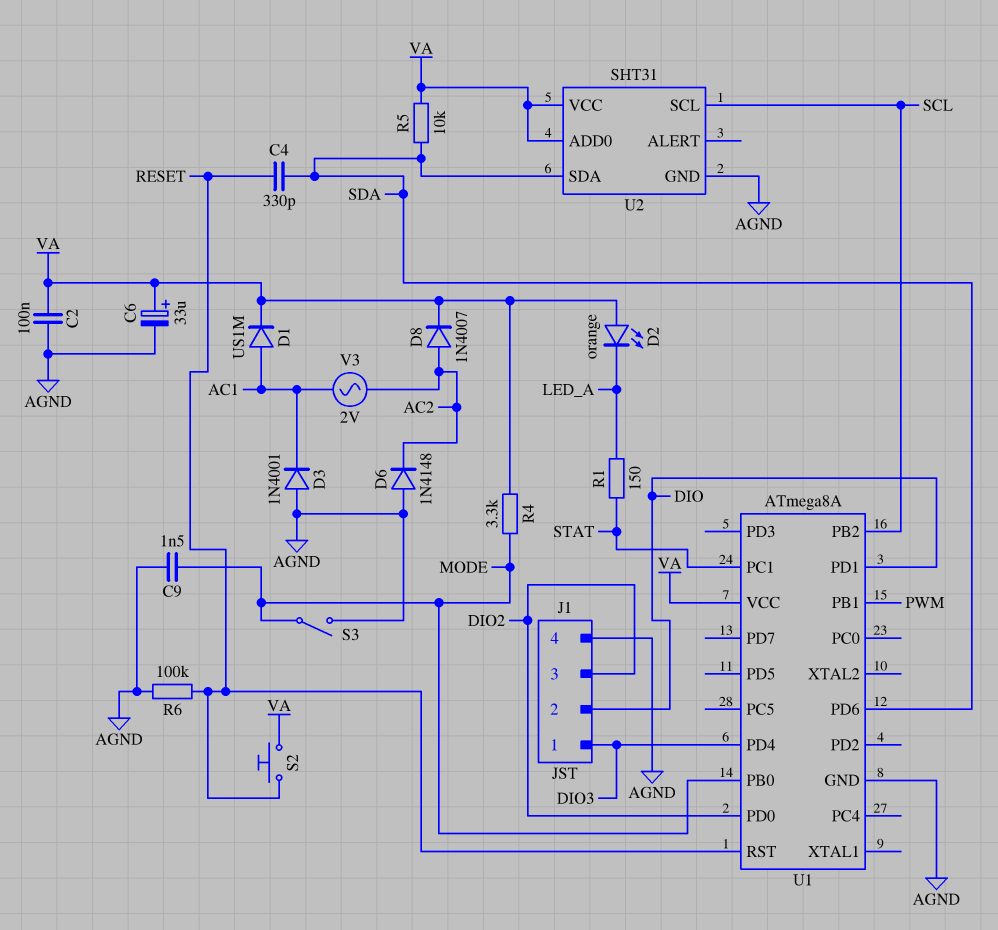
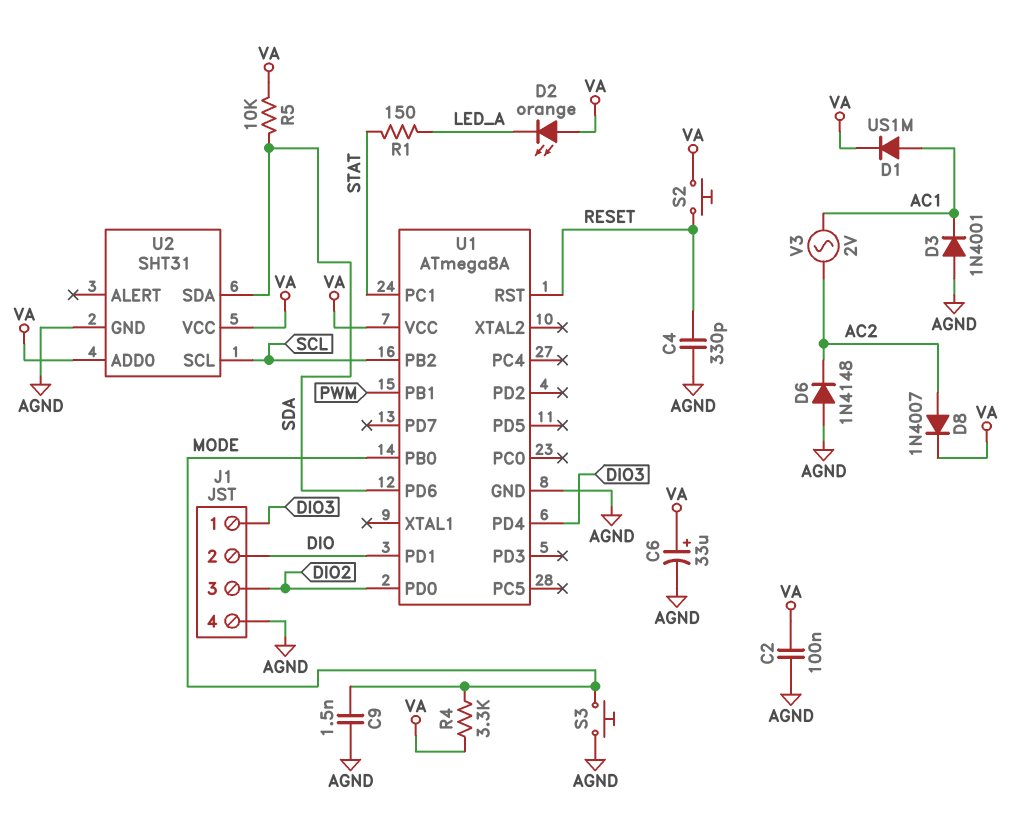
C4: 330pF (RESET, SDA) -> 330pF (AGND, RESET)
R6: 100k (AGND, RESET) -> none
S3: switch (AGND, MODE) -> button (AGND, MODE)

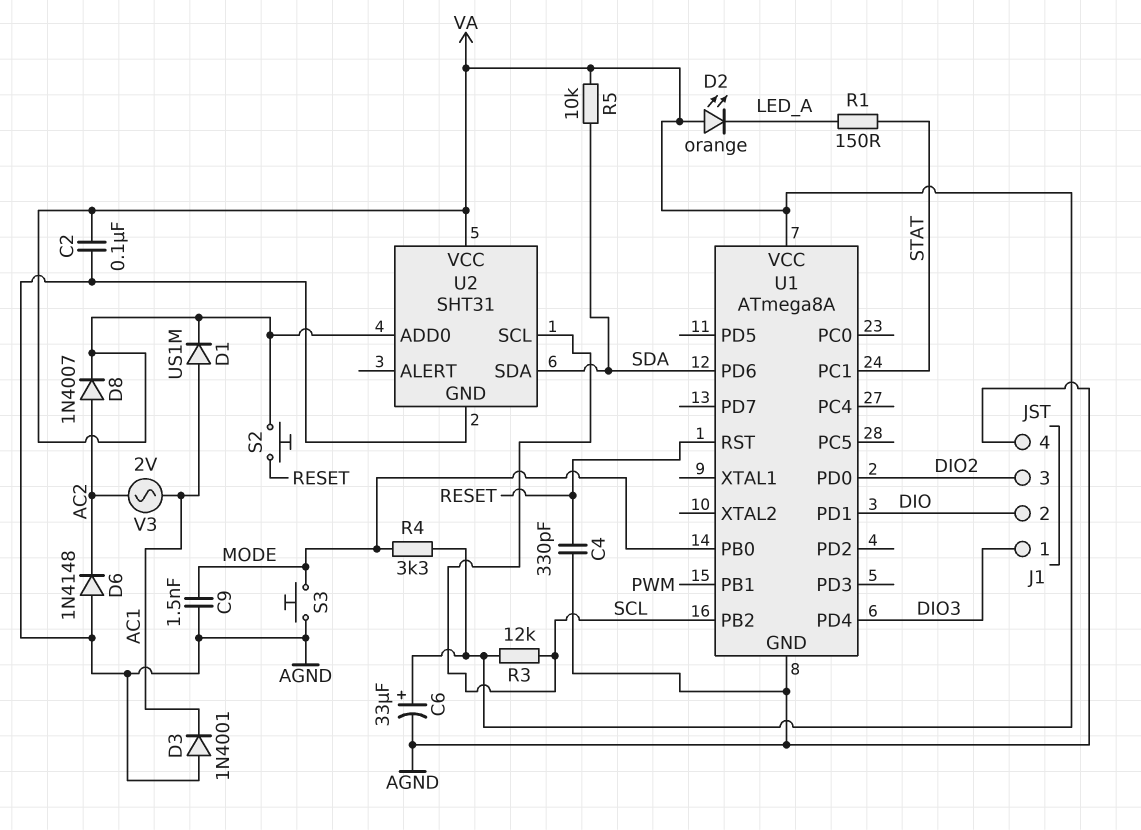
R3: none -> 12k (SCL, VA)

